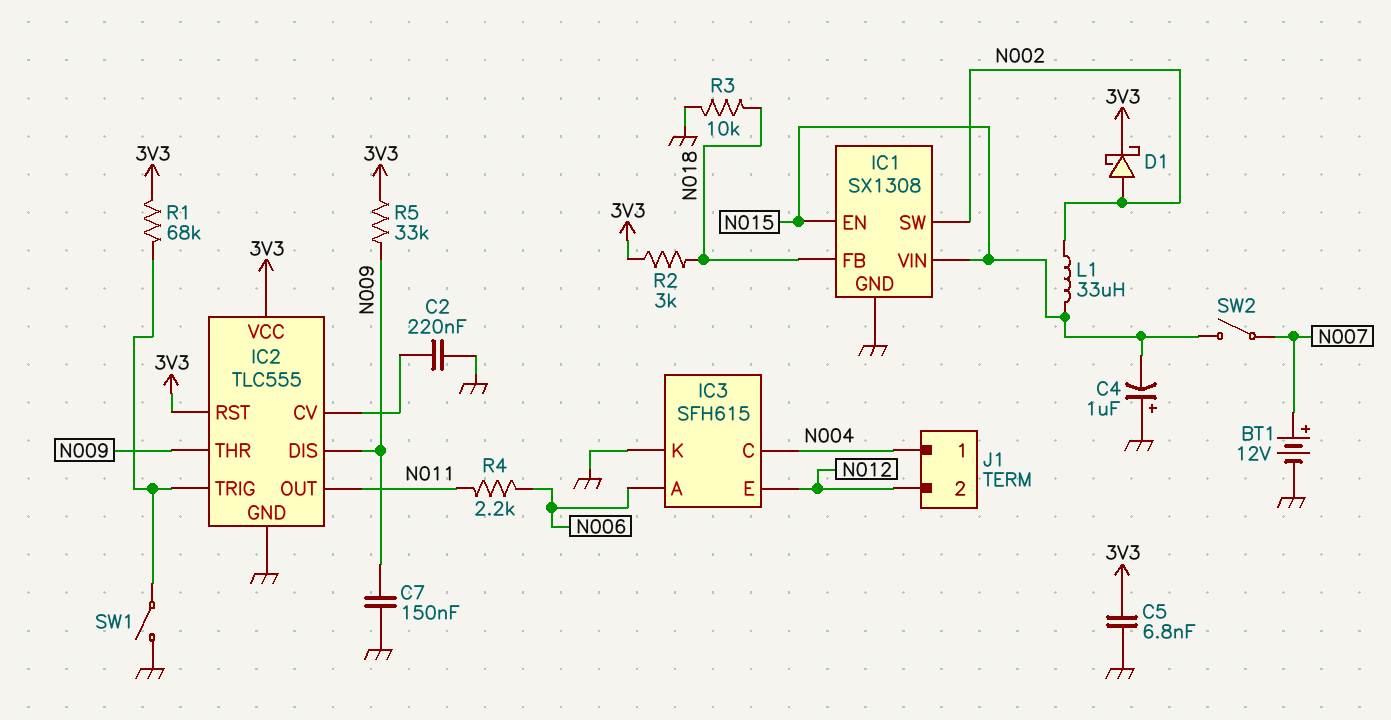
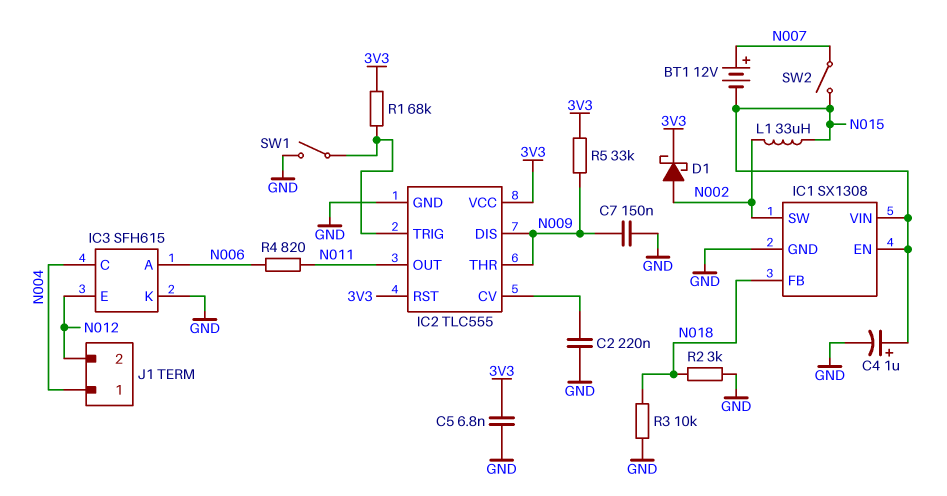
BT1: 12V (plus N007, minus GND) -> 12V (plus N007, minus N015)
C4: 1uF (plus GND, minus N015) -> 1uF (plus N015, minus GND)
R2: 3k (3V3, N018) -> 3k (GND, N018)
R4: 2.2k (N006, N011) -> 820 (N006, N011)

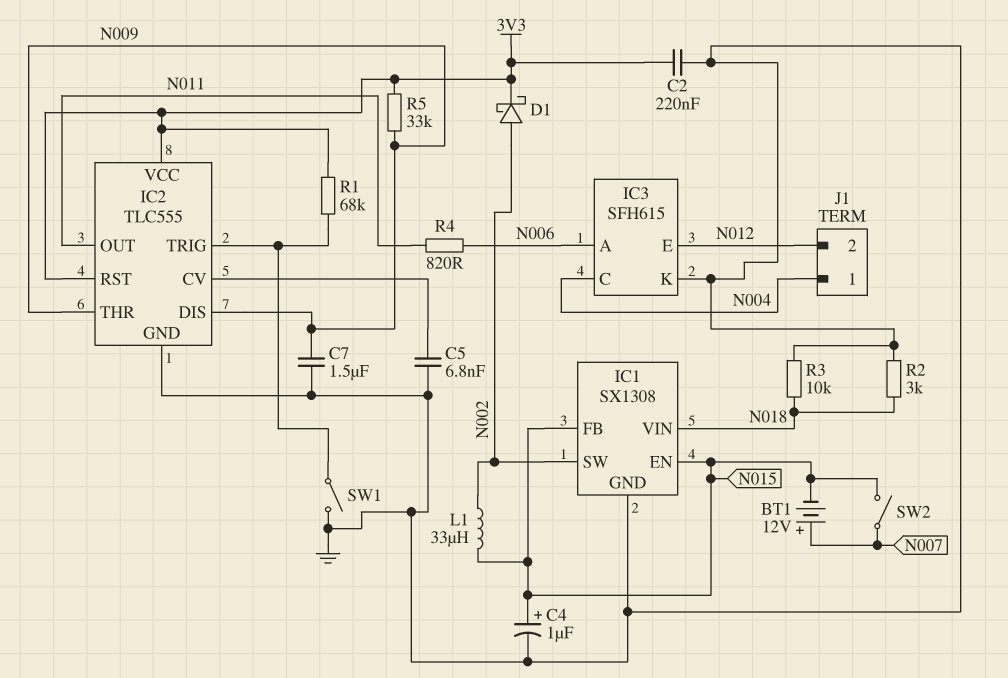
C2: 220nF (GND, IC2/CV) -> 220nF (3V3, GND)
C5: 6.8nF (3V3, GND) -> 6.8nF (GND, IC2/CV)
C7: 150nF (GND, N009) -> 1.5uF (GND, N009)
IC1 pin FB: N018 -> N015
IC1 pin VIN: N015 -> N018

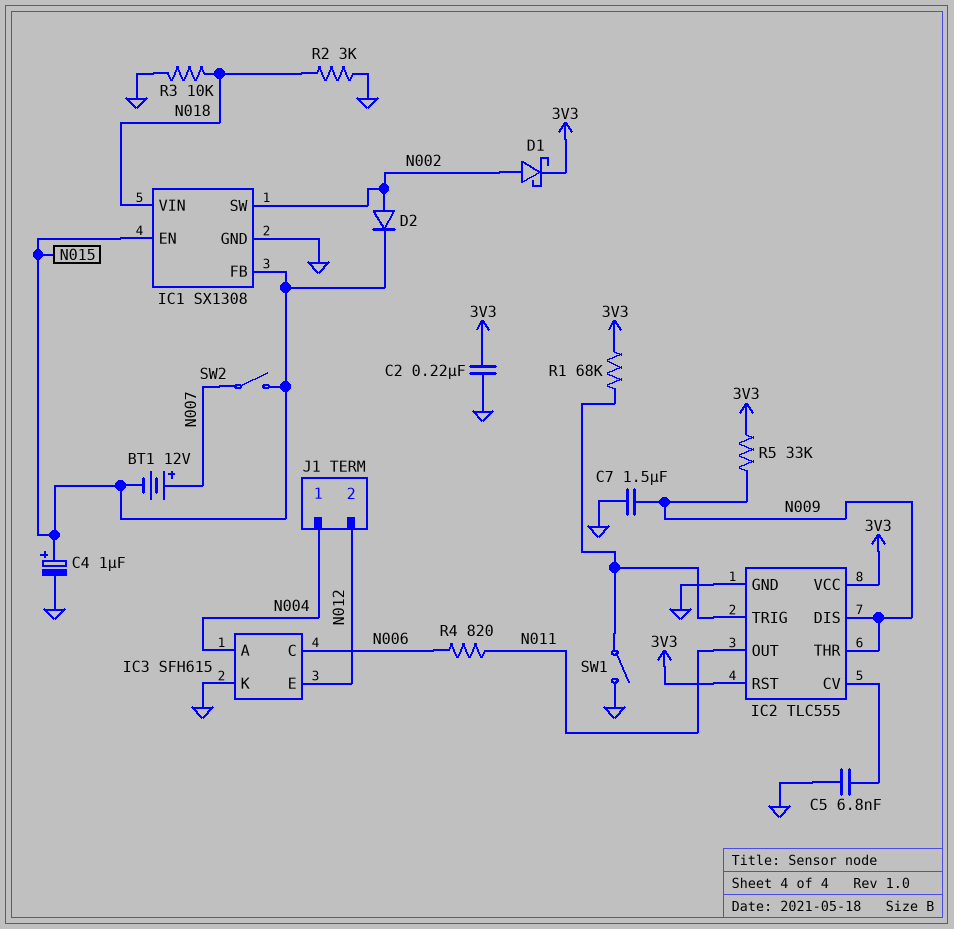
D2: none -> diode (A N002, K N015)
IC3 pin A: N006 -> N004
IC3 pin C: N004 -> N006
L1: 33uH (N002, N015) -> none

